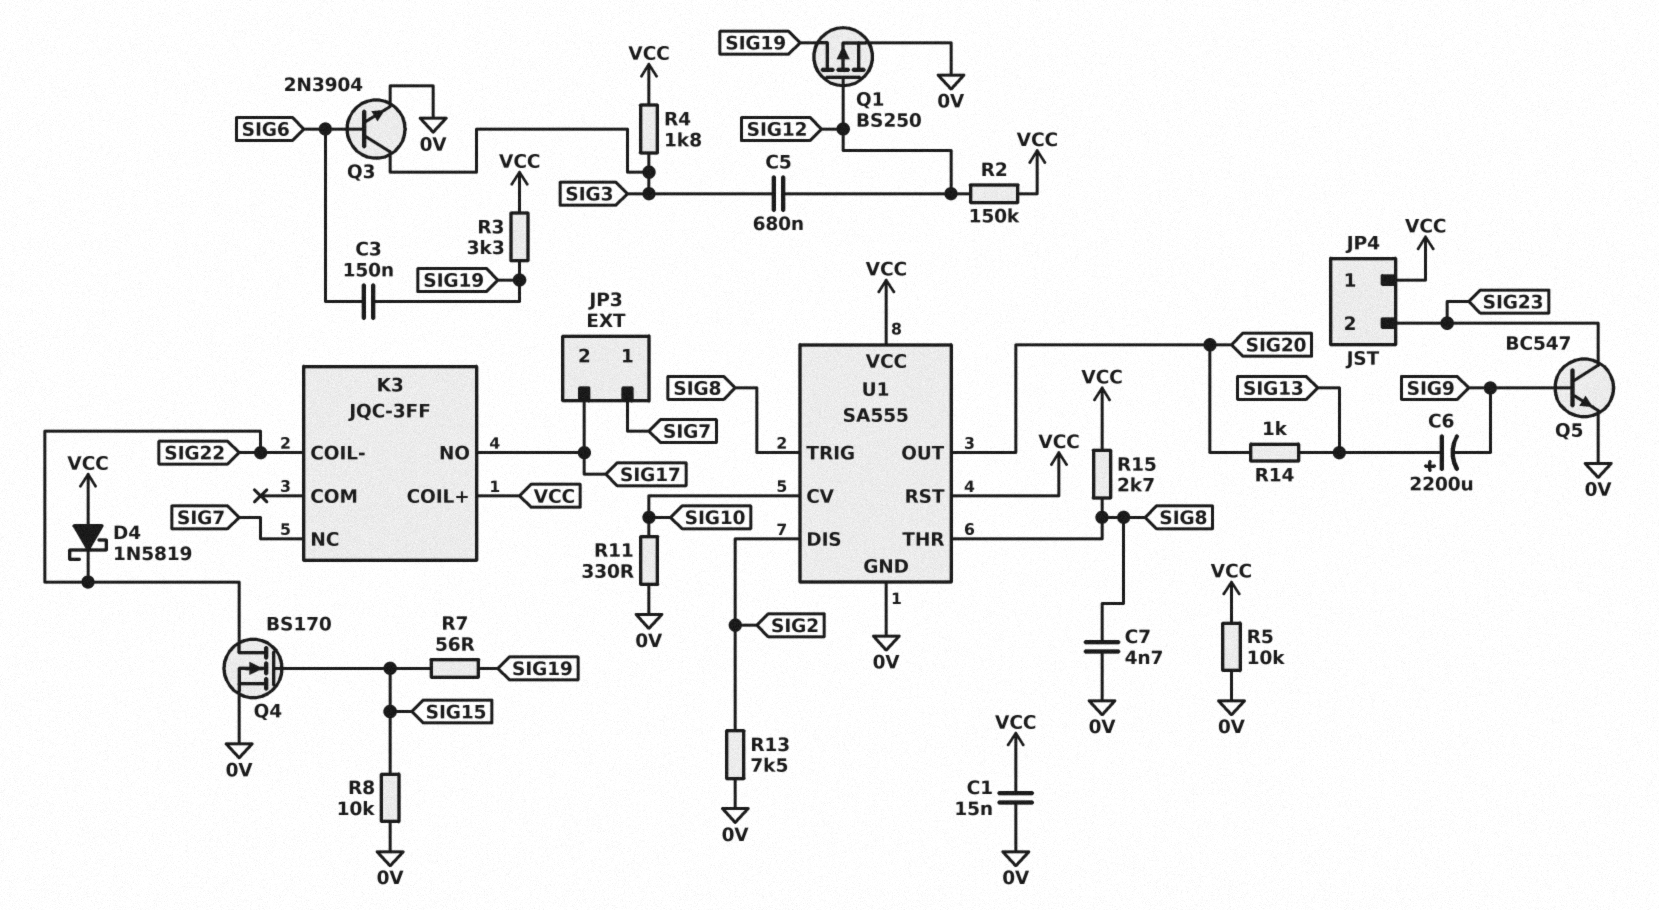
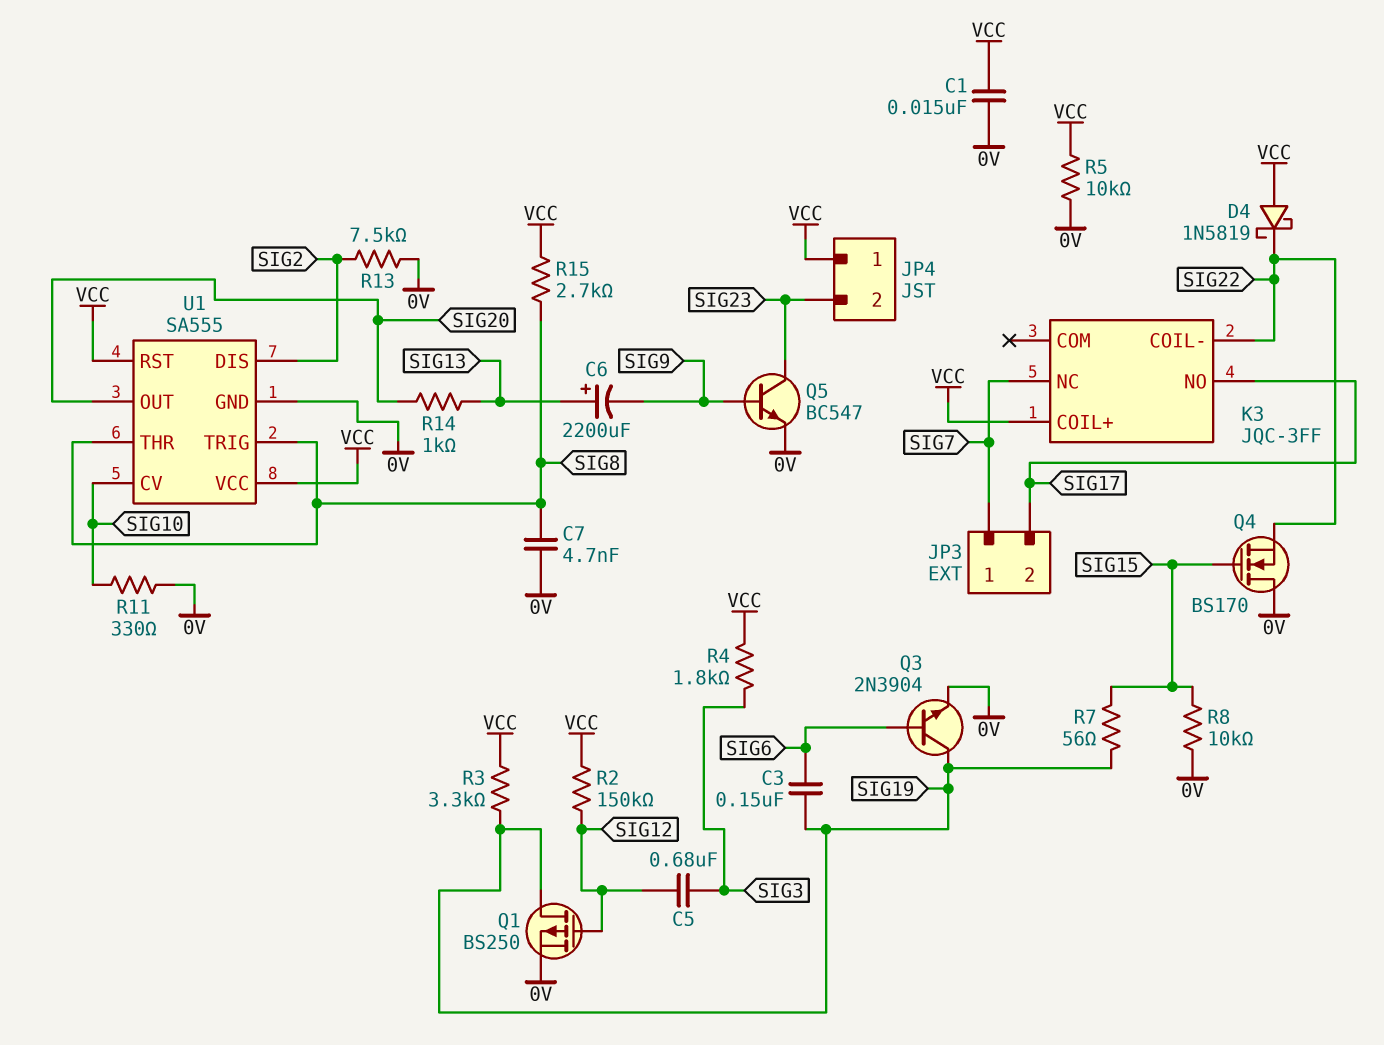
Q3: NPN 2N3904 (B SIG6, C SIG3, E 0V) -> NPN 2N3904 (B SIG6, C SIG19, E 0V)
Q4: NMOS BS170 (G SIG15, D SIG22, S 0V) -> NMOS BS170 (G SIG15, D 0V, S SIG22)

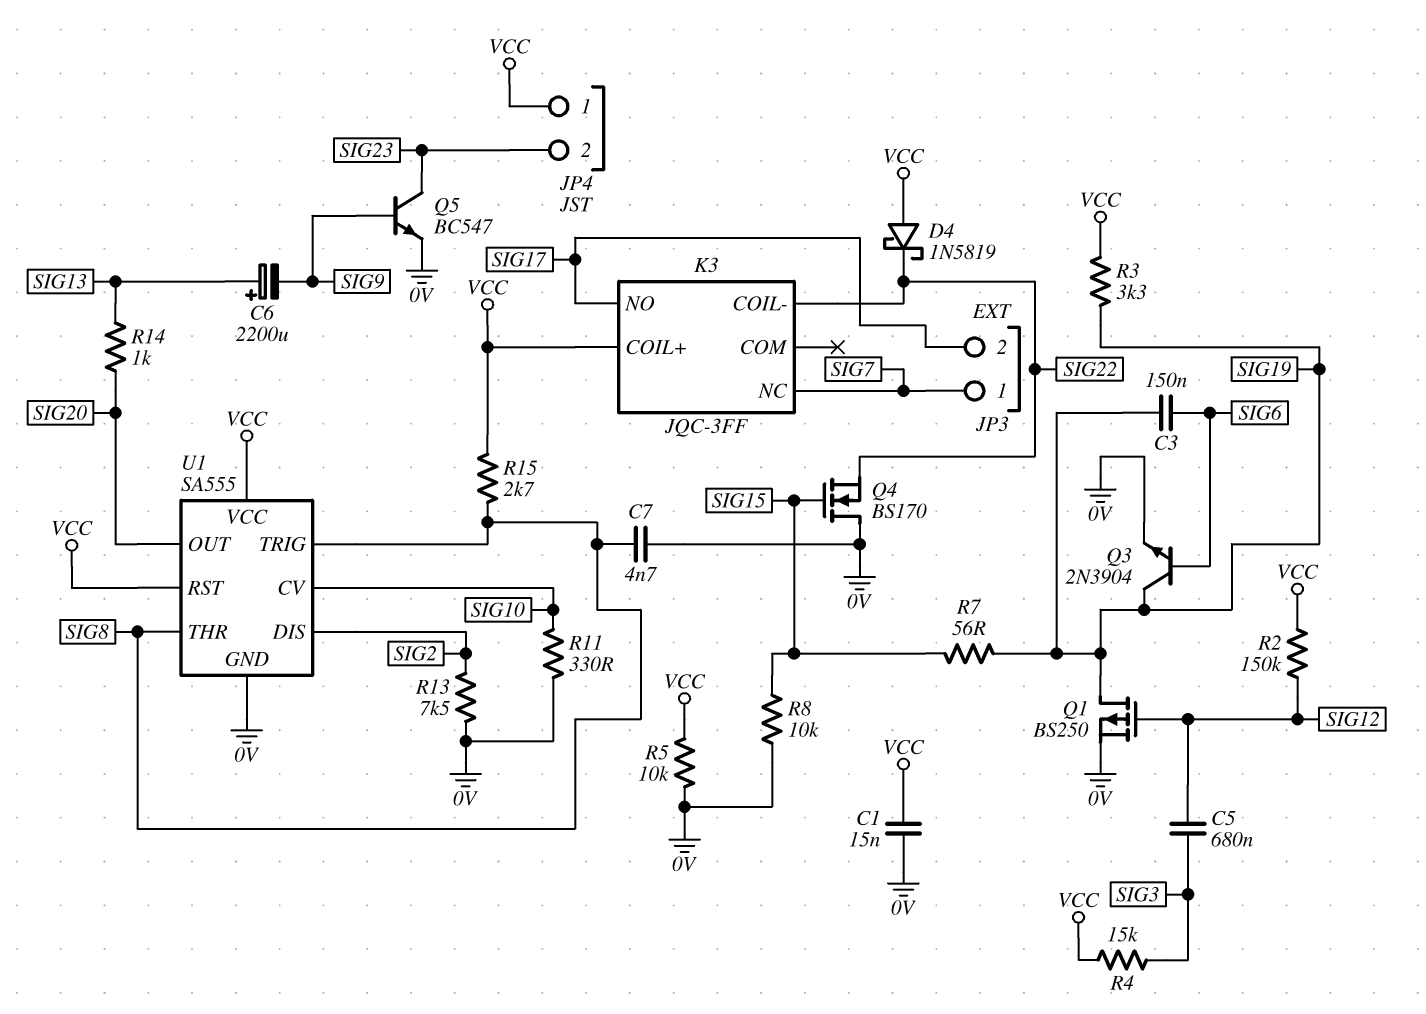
R4: 1.8k (SIG3, VCC) -> 15k (SIG3, VCC)

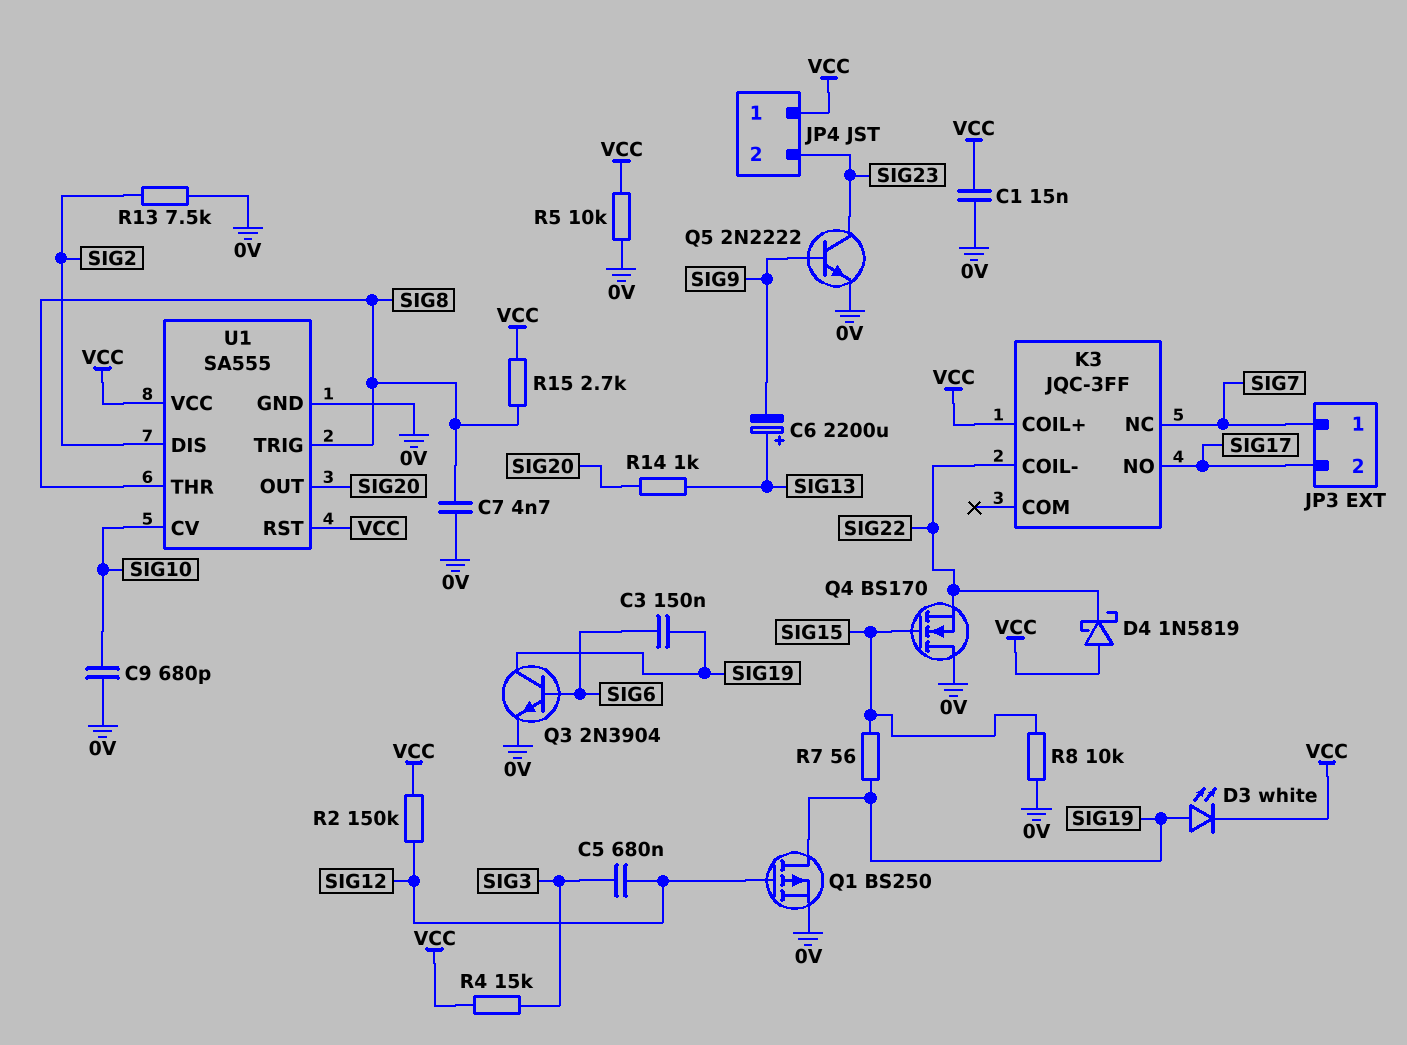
C9: none -> 680pF (0V, SIG10)
D3: none -> LED white (A SIG19, K VCC)
Q5: NPN BC547 (B SIG9, C SIG23, E 0V) -> NPN 2N2222 (B SIG9, C SIG23, E 0V)
R3: 3.3k (SIG19, VCC) -> none
R11: 330 (0V, SIG10) -> none

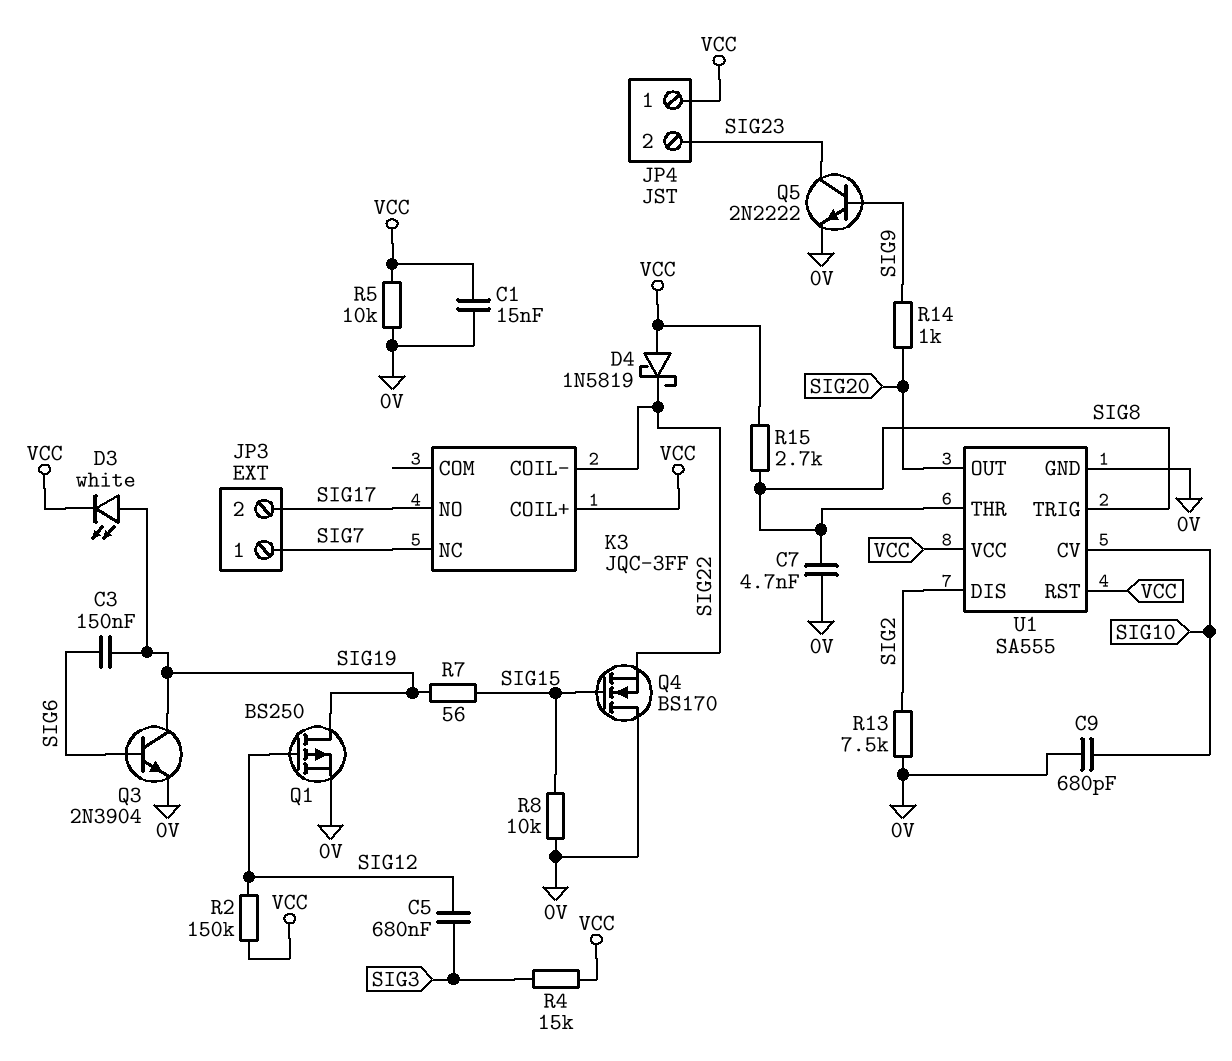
C6: 2200uF (plus SIG13, minus SIG9) -> none
R14: 1k (SIG13, SIG20) -> 1k (SIG9, SIG20)

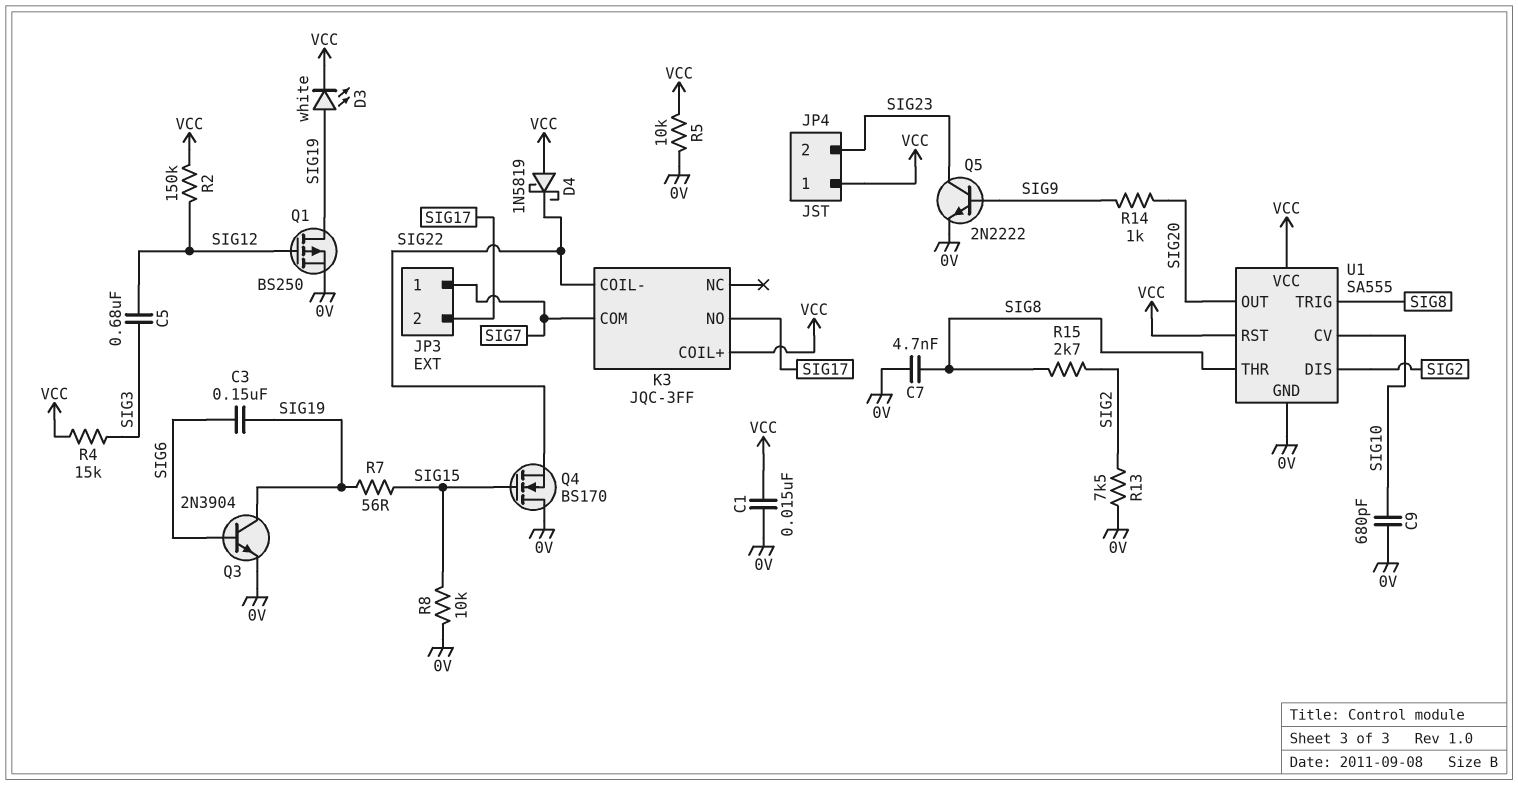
K3 pin COM: none -> SIG7
K3 pin NC: SIG7 -> none
R15: 2.7k (SIG8, VCC) -> 2.7k (SIG2, SIG8)

